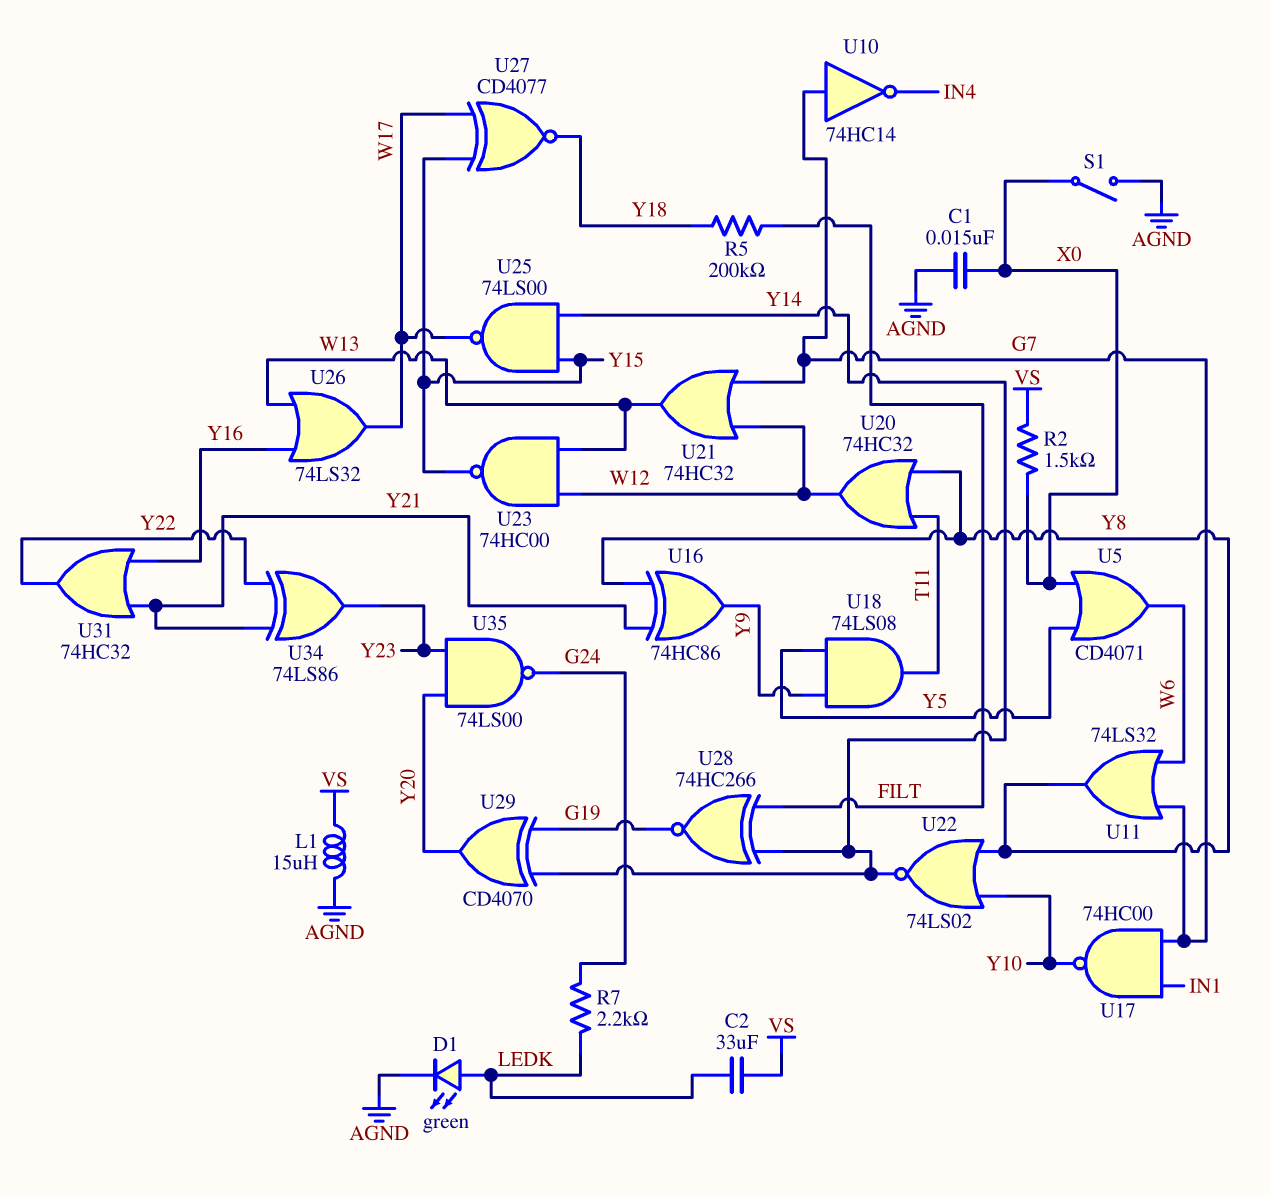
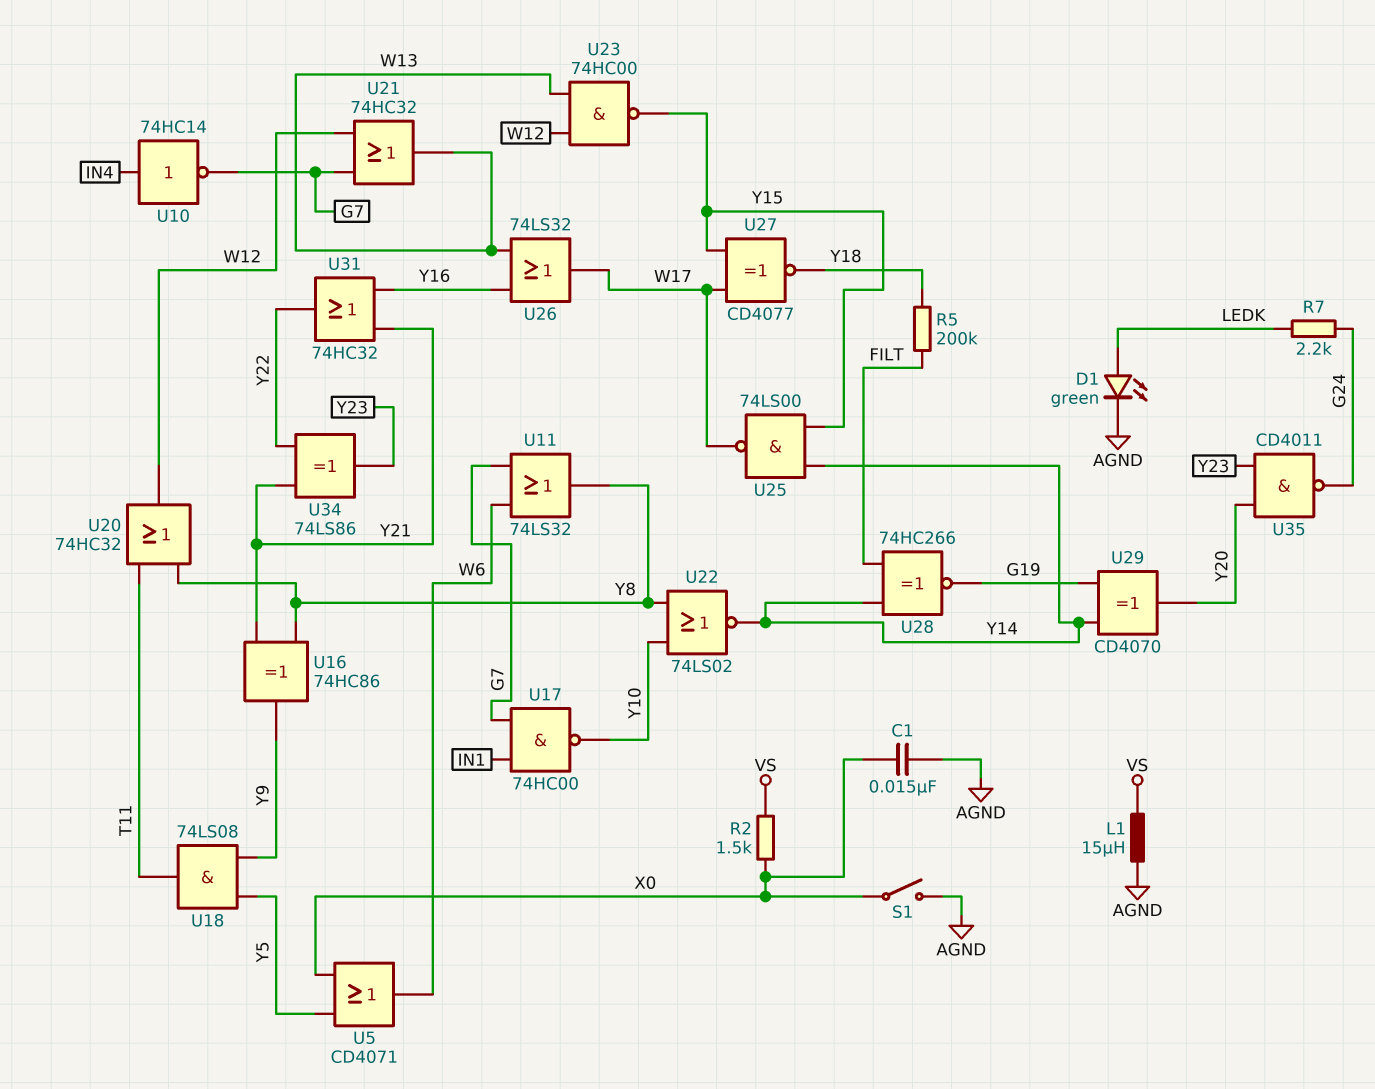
C2: 33uF (LEDK, VS) -> none
U10: NOT 74HC14 (in G7, out IN4) -> NOT 74HC14 (in IN4, out G7)
U35: NAND 74LS00 (in Y20, in Y23, out G24) -> NAND CD4011 (in Y20, in Y23, out G24)

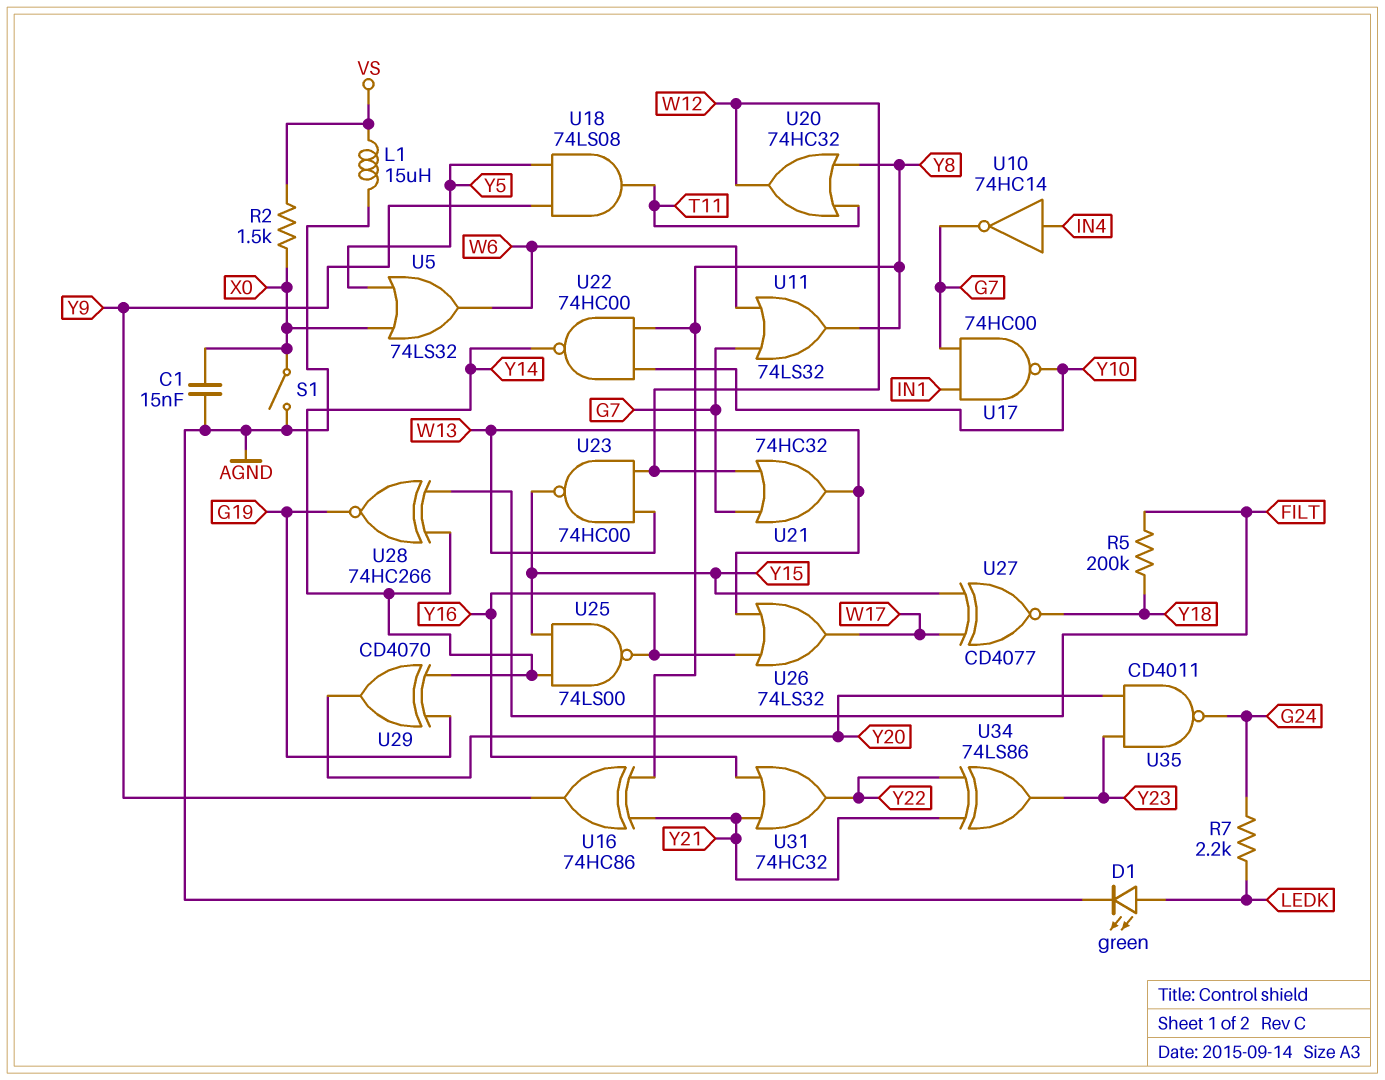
U5: OR CD4071 (in X0, in Y5, out W6) -> OR 74LS32 (in X0, in Y5, out W6)
U22: NOR 74LS02 (in Y8, in Y10, out Y14) -> NAND 74HC00 (in Y8, in Y10, out Y14)
U25: NAND 74LS00 (in Y14, in Y15, out W17) -> NAND 74LS00 (in Y14, in Y15, out Y16)

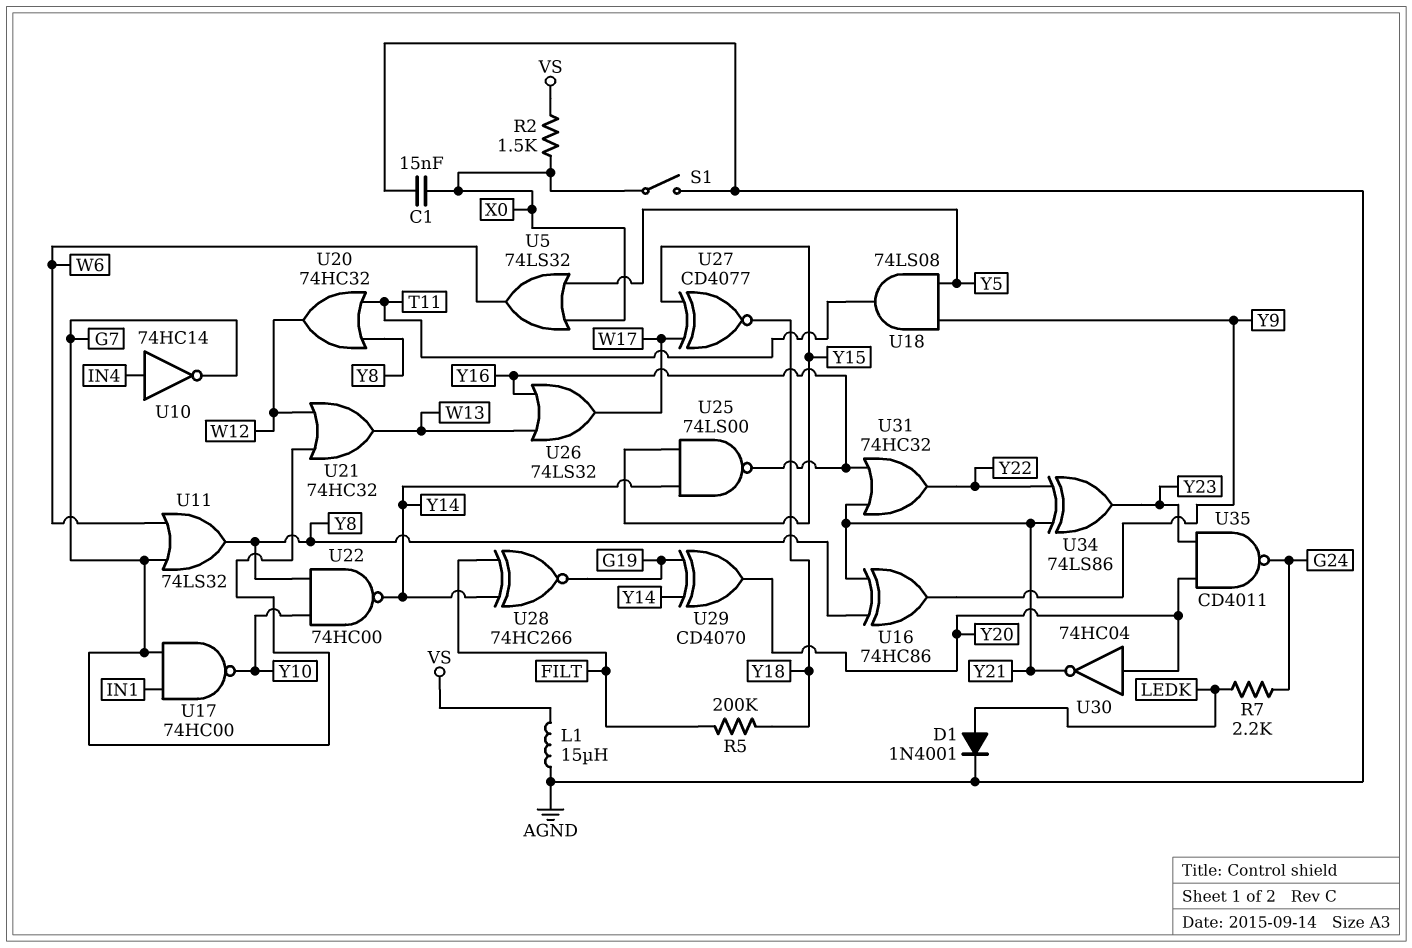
D1: LED green (A LEDK, K AGND) -> diode 1N4001 (A LEDK, K AGND)
U23: NAND 74HC00 (in W12, in W13, out Y15) -> none
U30: none -> NOT 74HC04 (in Y20, out Y21)

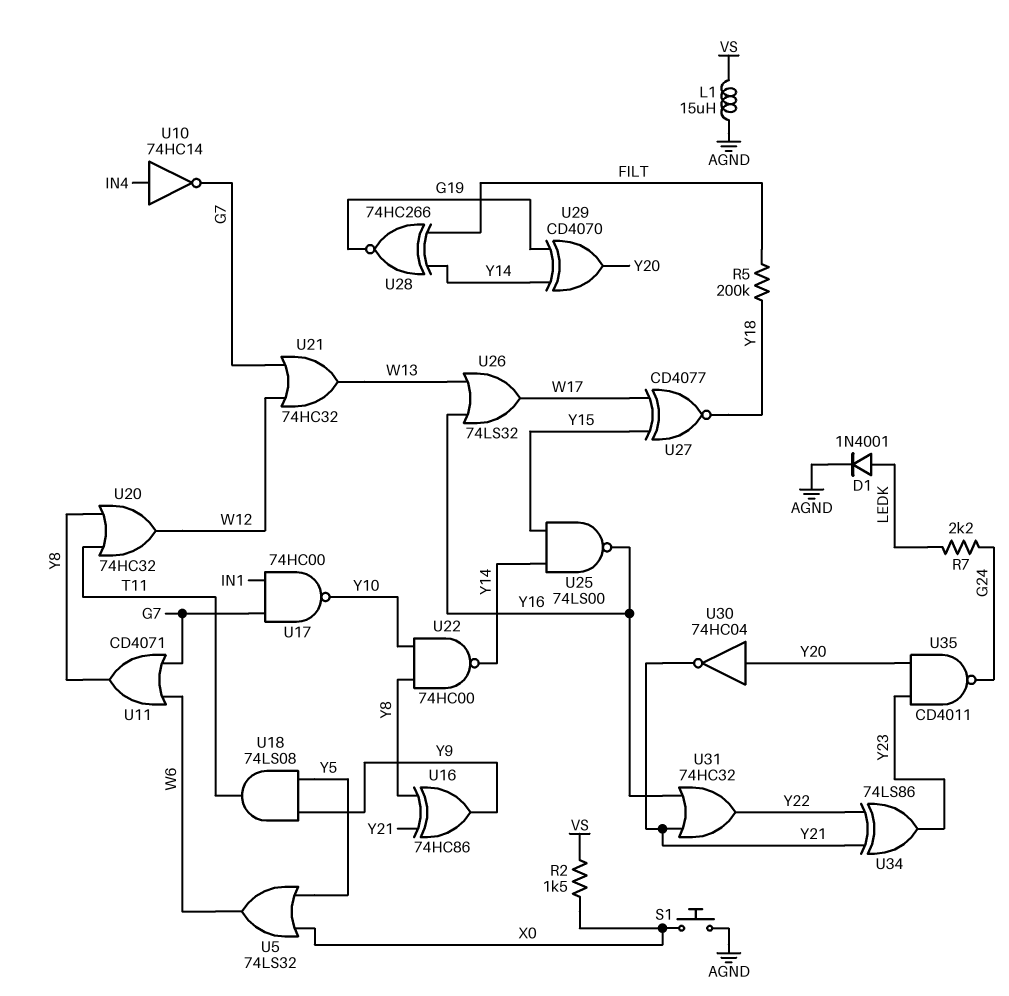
C1: 15nF (AGND, X0) -> none
S1: switch (AGND, X0) -> button (AGND, X0)
U11: OR 74LS32 (in G7, in W6, out Y8) -> OR CD4071 (in G7, in W6, out Y8)

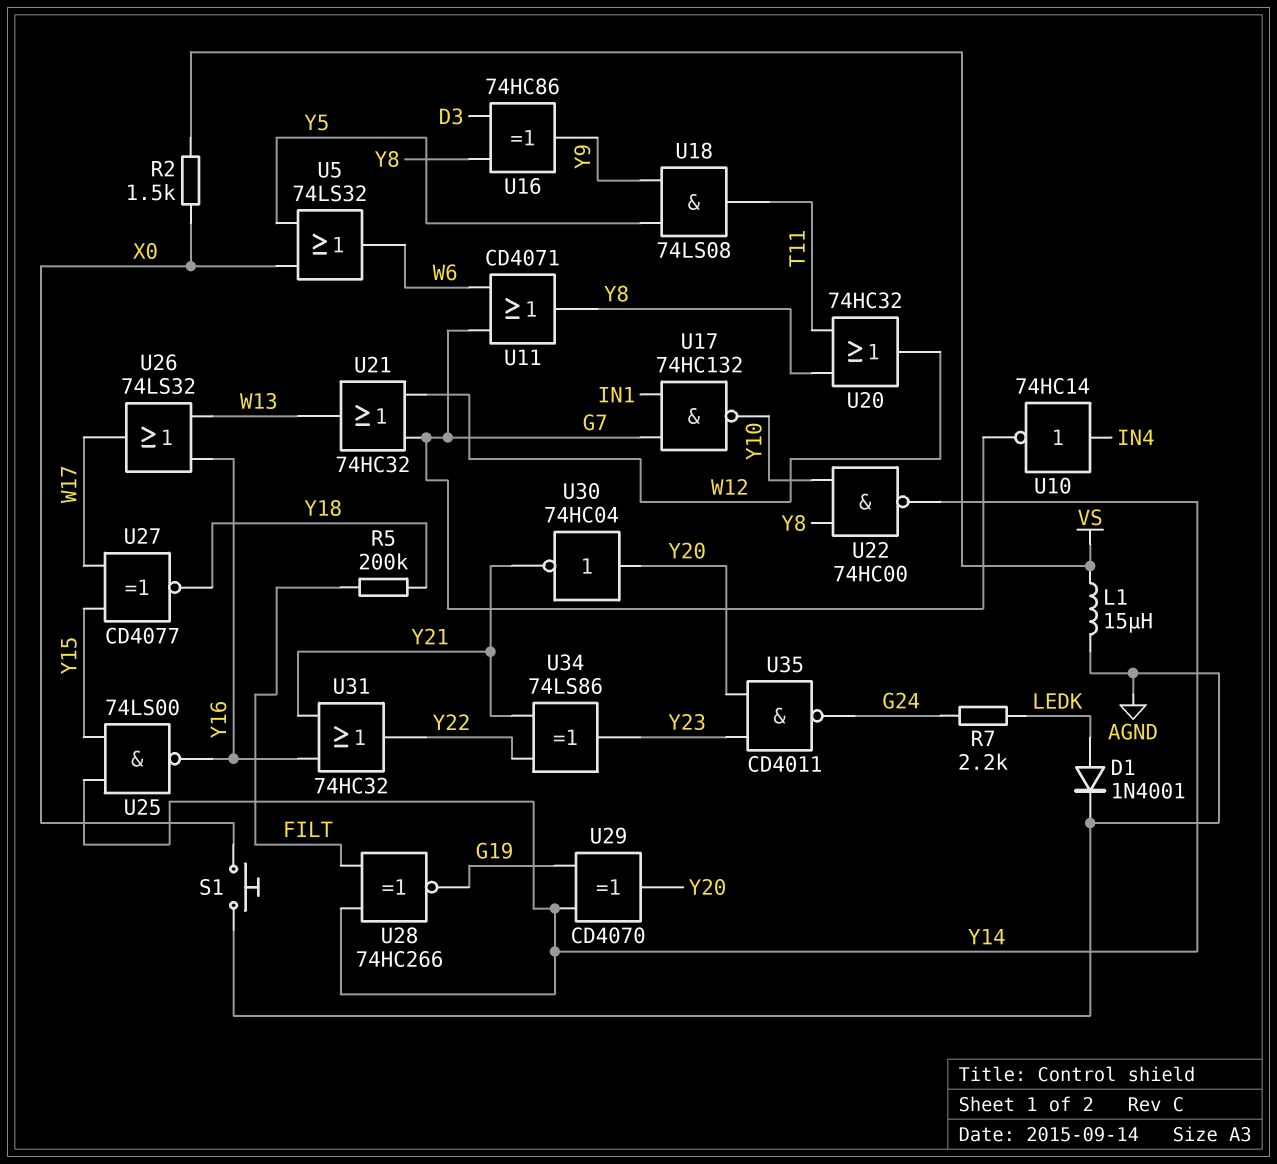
U16: XOR 74HC86 (in Y8, in Y21, out Y9) -> XOR 74HC86 (in D3, in Y8, out Y9)
U17: NAND 74HC00 (in G7, in IN1, out Y10) -> NAND 74HC132 (in G7, in IN1, out Y10)

